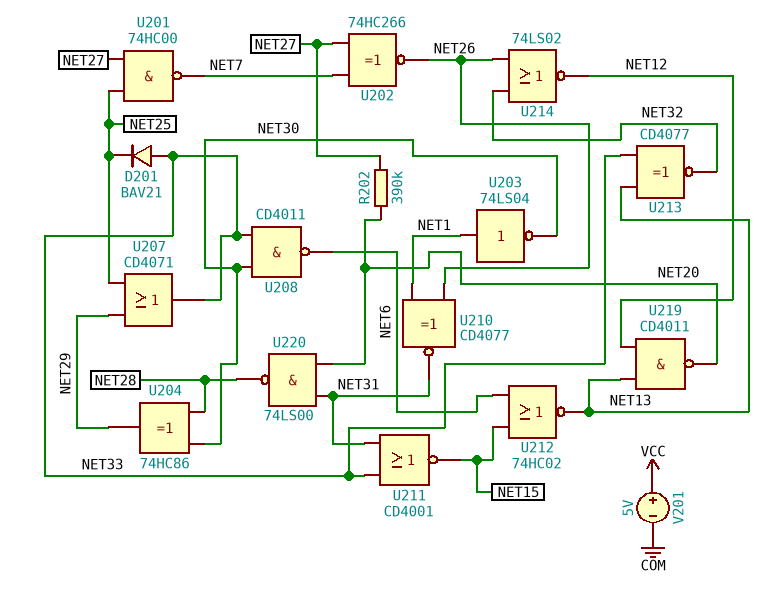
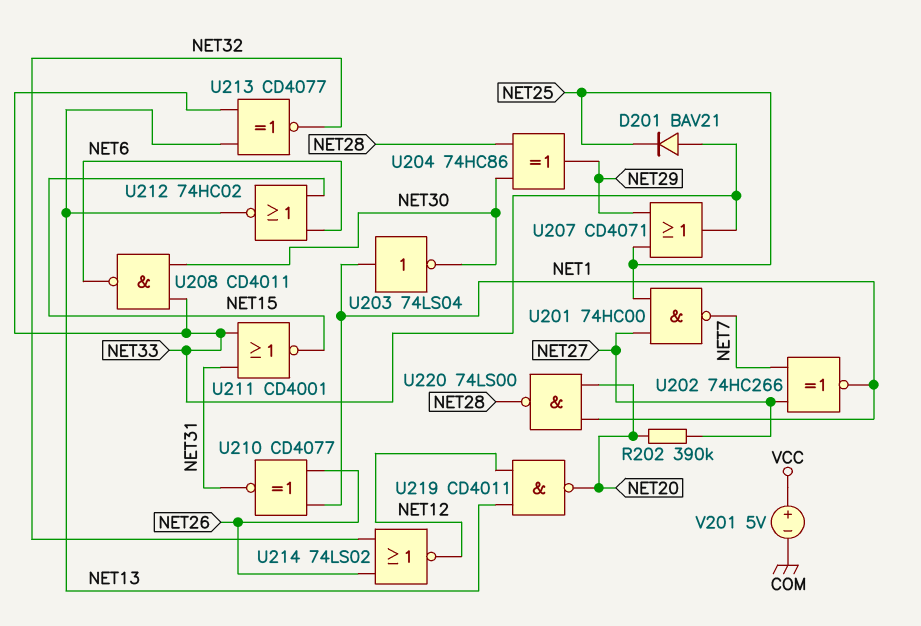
U202: XNOR 74HC266 (in NET7, in NET27, out NET26) -> XNOR 74HC266 (in NET7, in NET27, out NET1)
U220: NAND 74LS00 (in NET20, in NET31, out NET28) -> NAND 74LS00 (in NET1, in NET20, out NET28)

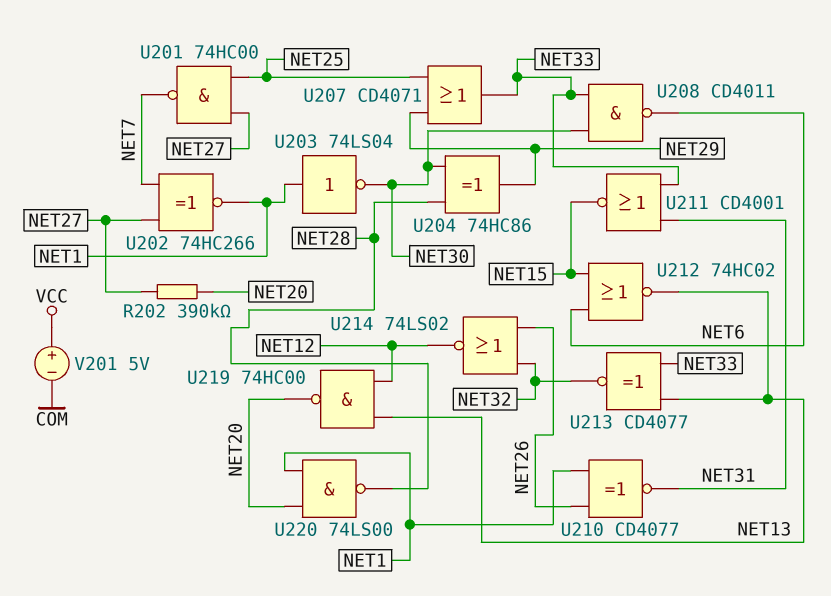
D201: diode BAV21 (A NET33, K NET25) -> none
U219: NAND CD4011 (in NET12, in NET13, out NET20) -> NAND 74HC00 (in NET12, in NET13, out NET20)

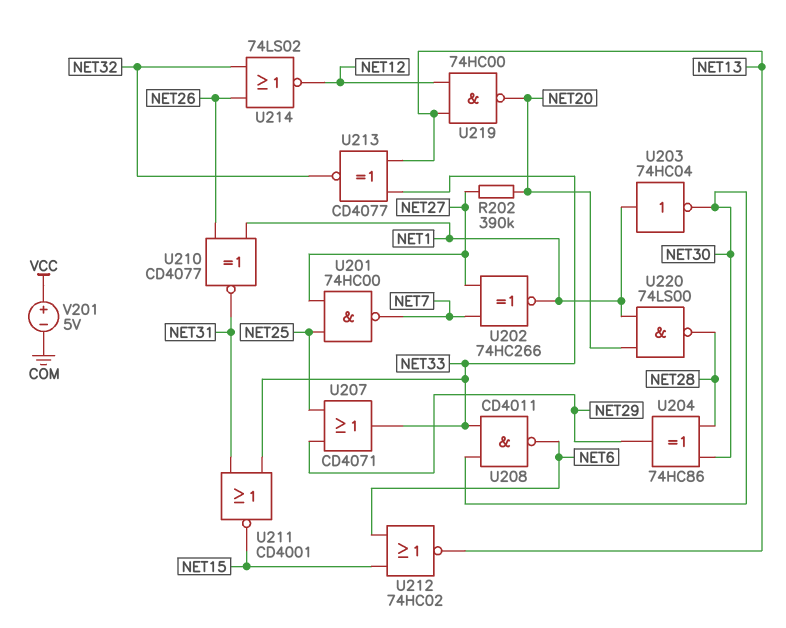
U203: NOT 74LS04 (in NET1, out NET30) -> NOT 74HC04 (in NET1, out NET30)

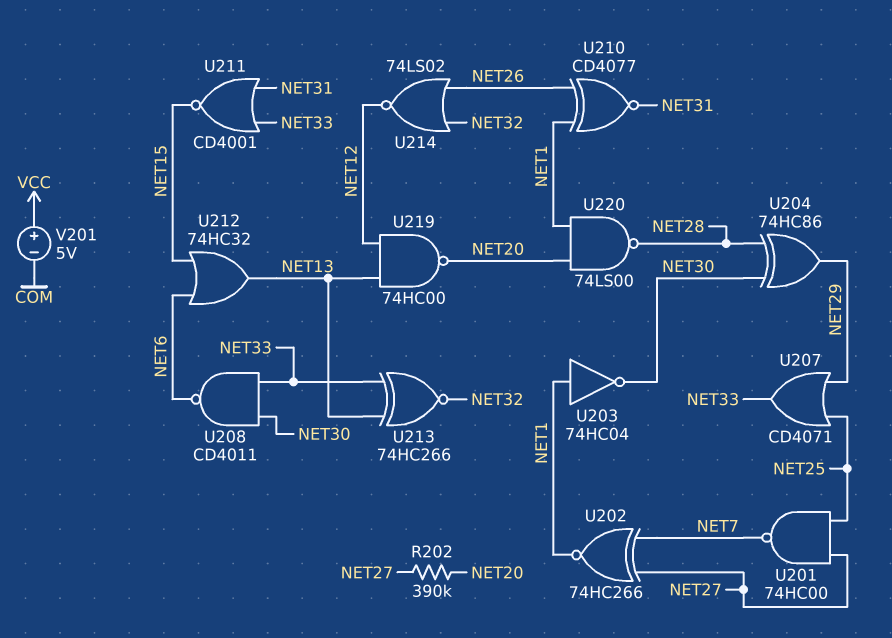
U212: NOR 74HC02 (in NET6, in NET15, out NET13) -> OR 74HC32 (in NET6, in NET15, out NET13)
U213: XNOR CD4077 (in NET13, in NET33, out NET32) -> XNOR 74HC266 (in NET13, in NET33, out NET32)

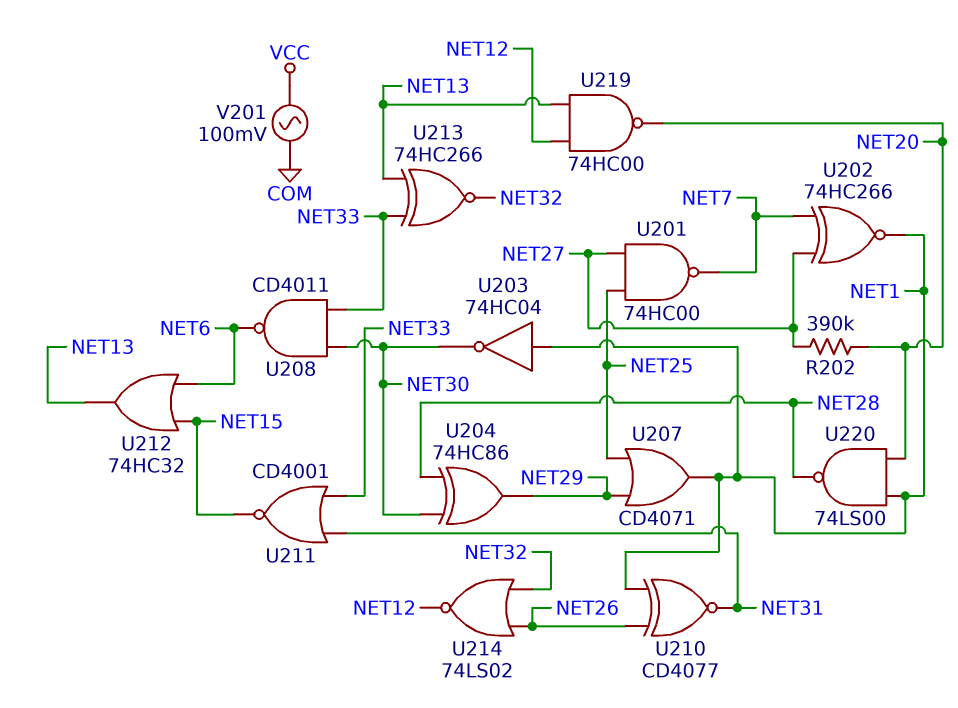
U207: OR CD4071 (in NET25, in NET29, out NET33) -> OR CD4071 (in NET25, in NET29, out NET1)
V201: 5V (plus VCC, minus COM) -> AC 100mV (COM, VCC)

